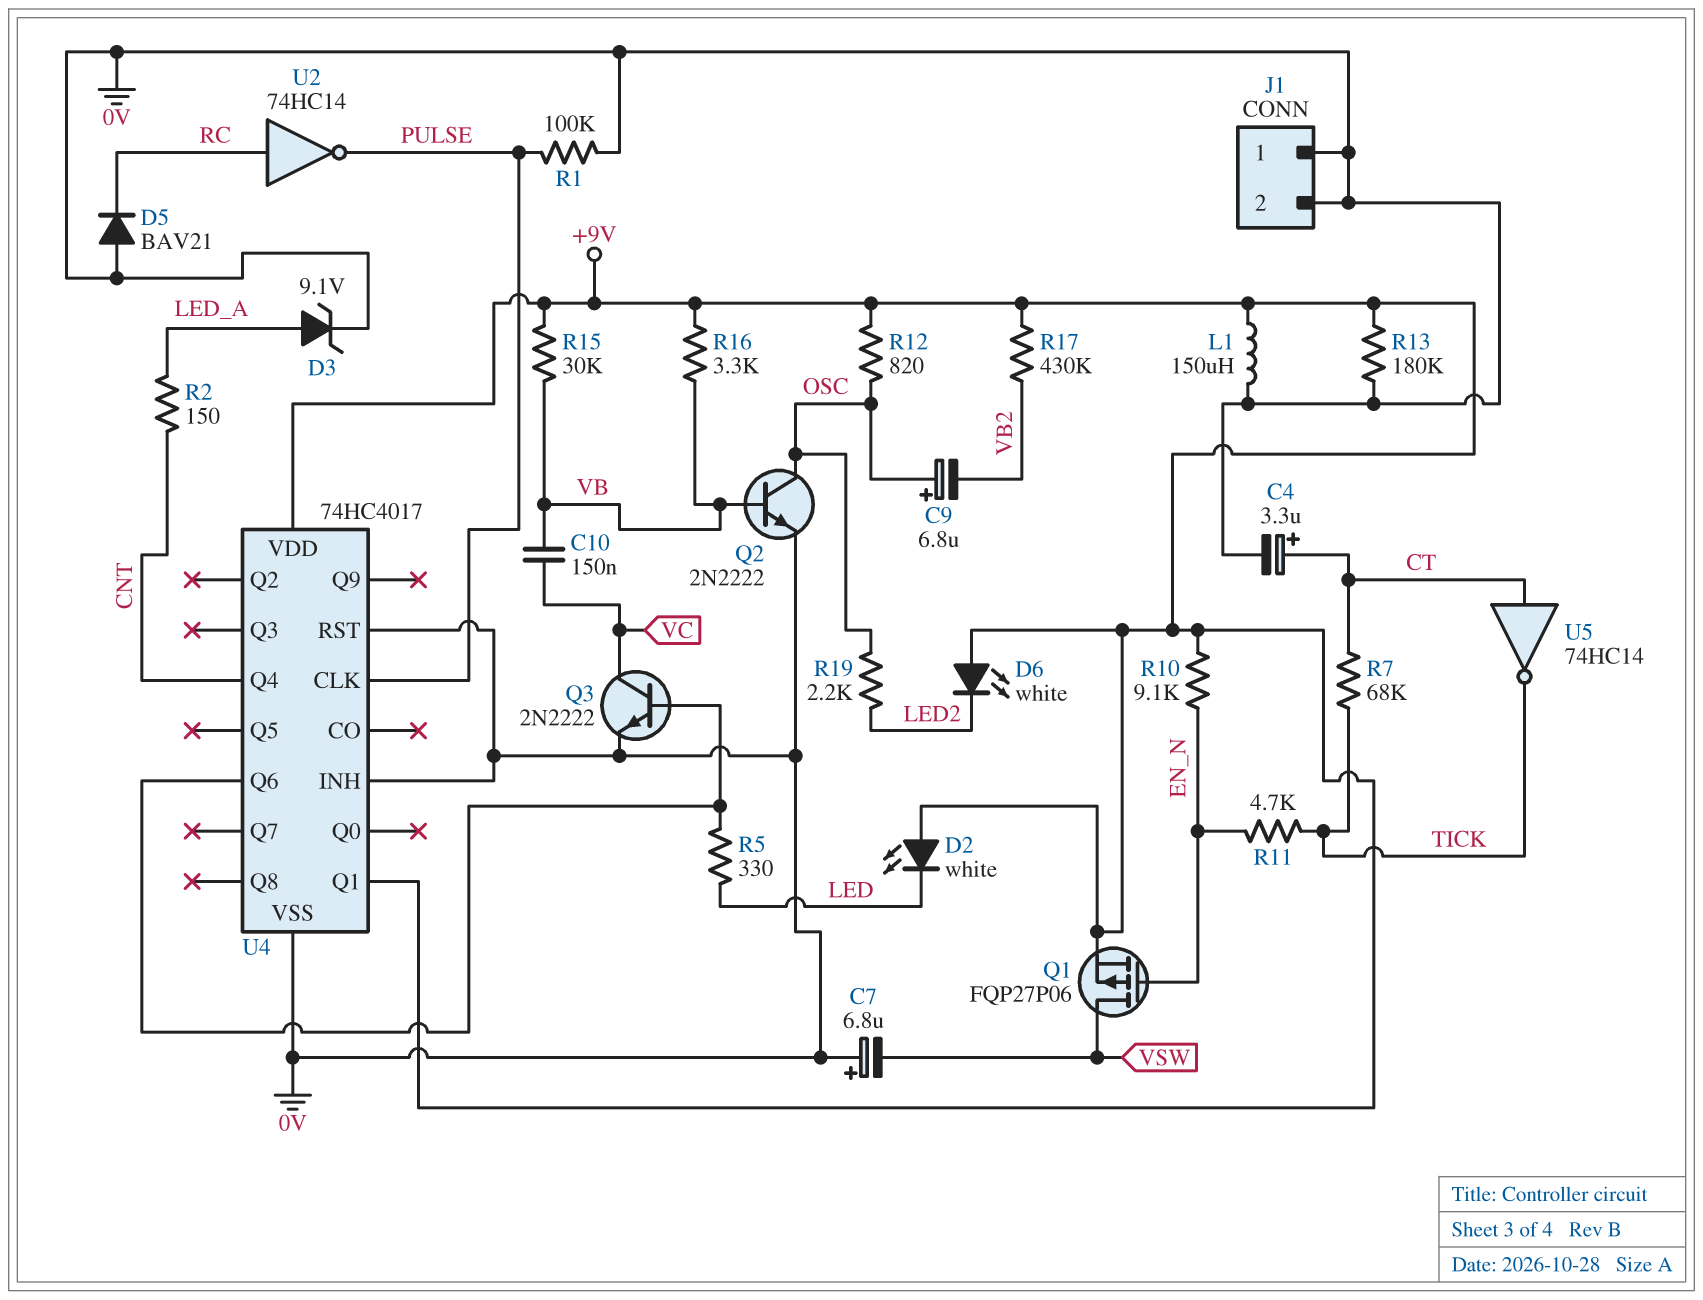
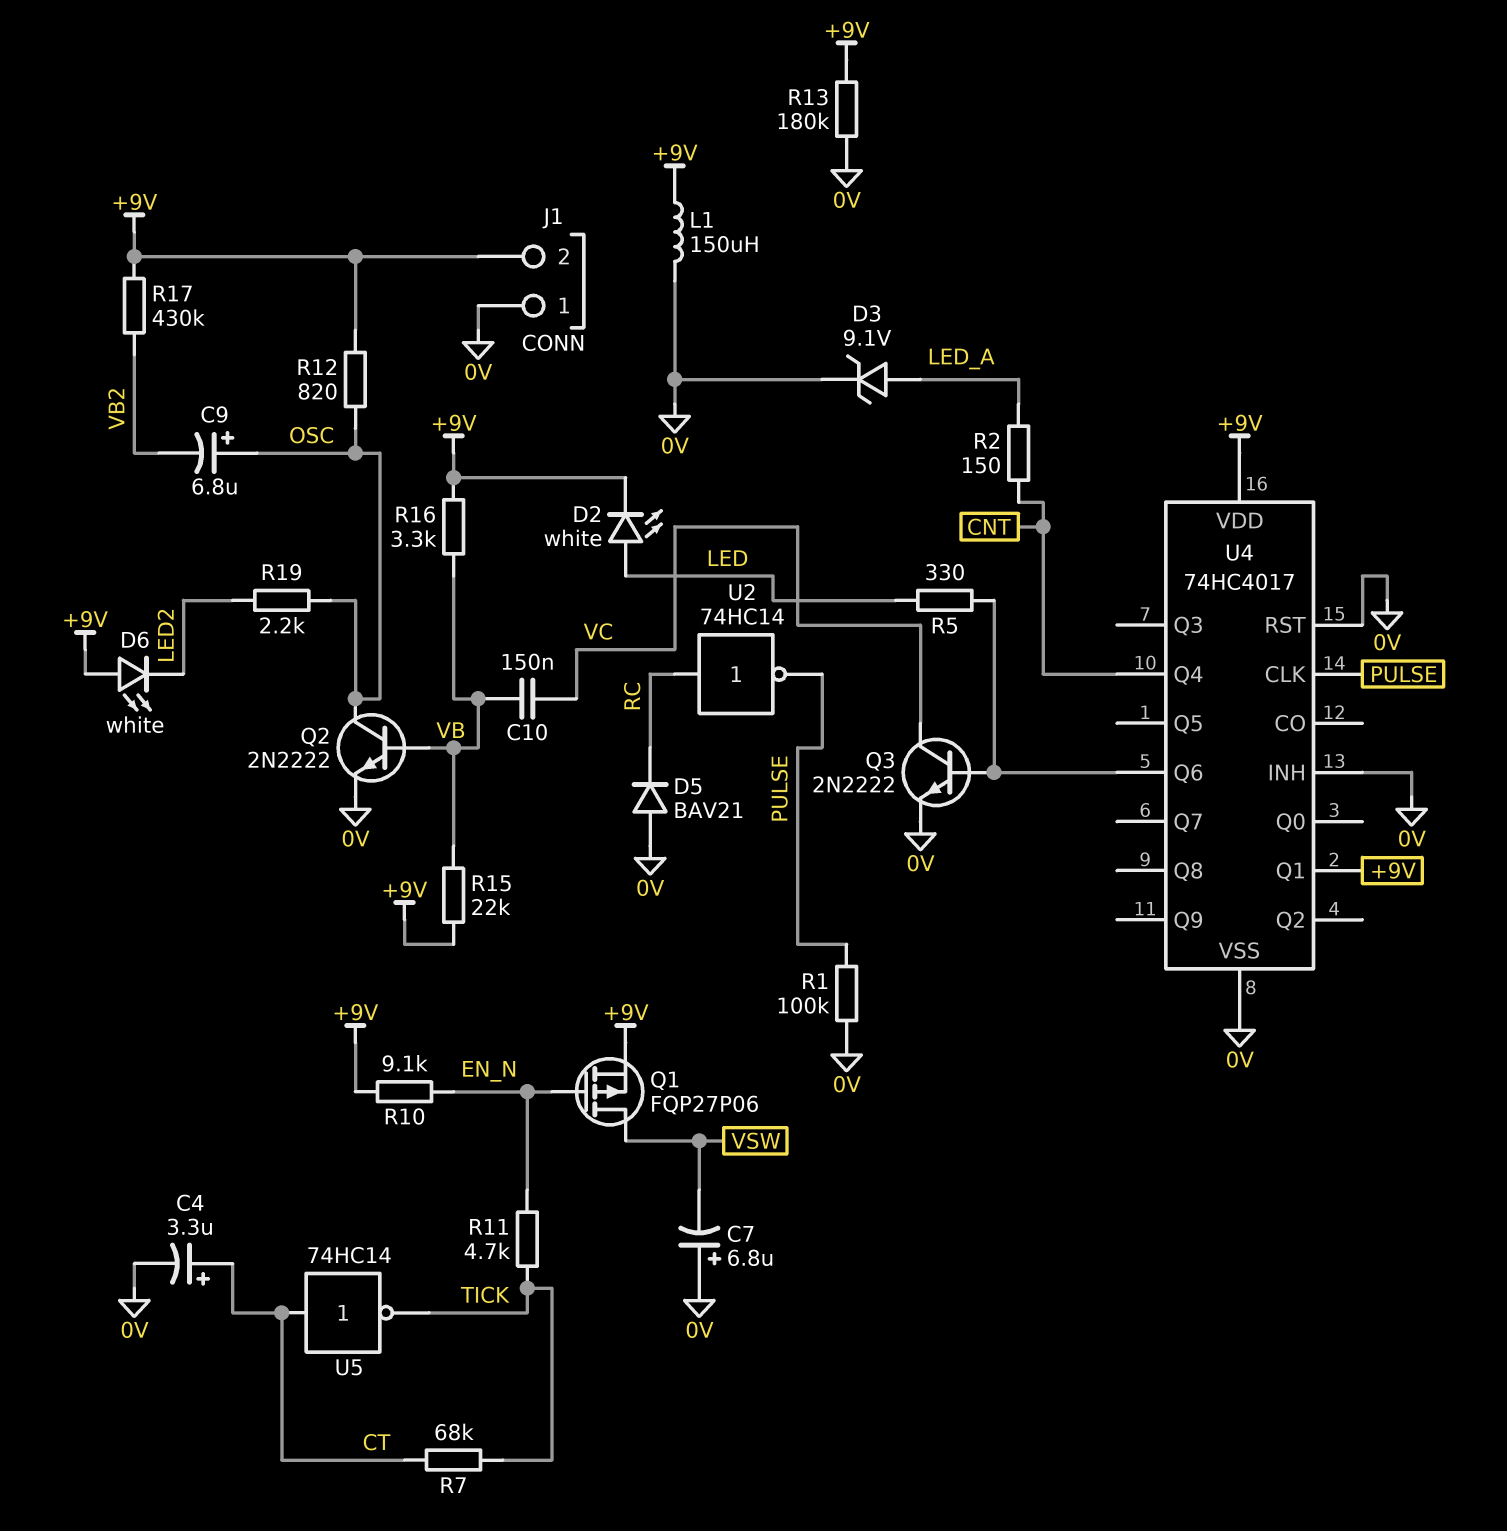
D2: LED white (A +9V, K LED) -> LED white (A LED, K +9V)
J1 pin 2: 0V -> +9V
R15: 30k (+9V, VB) -> 22k (+9V, VB)

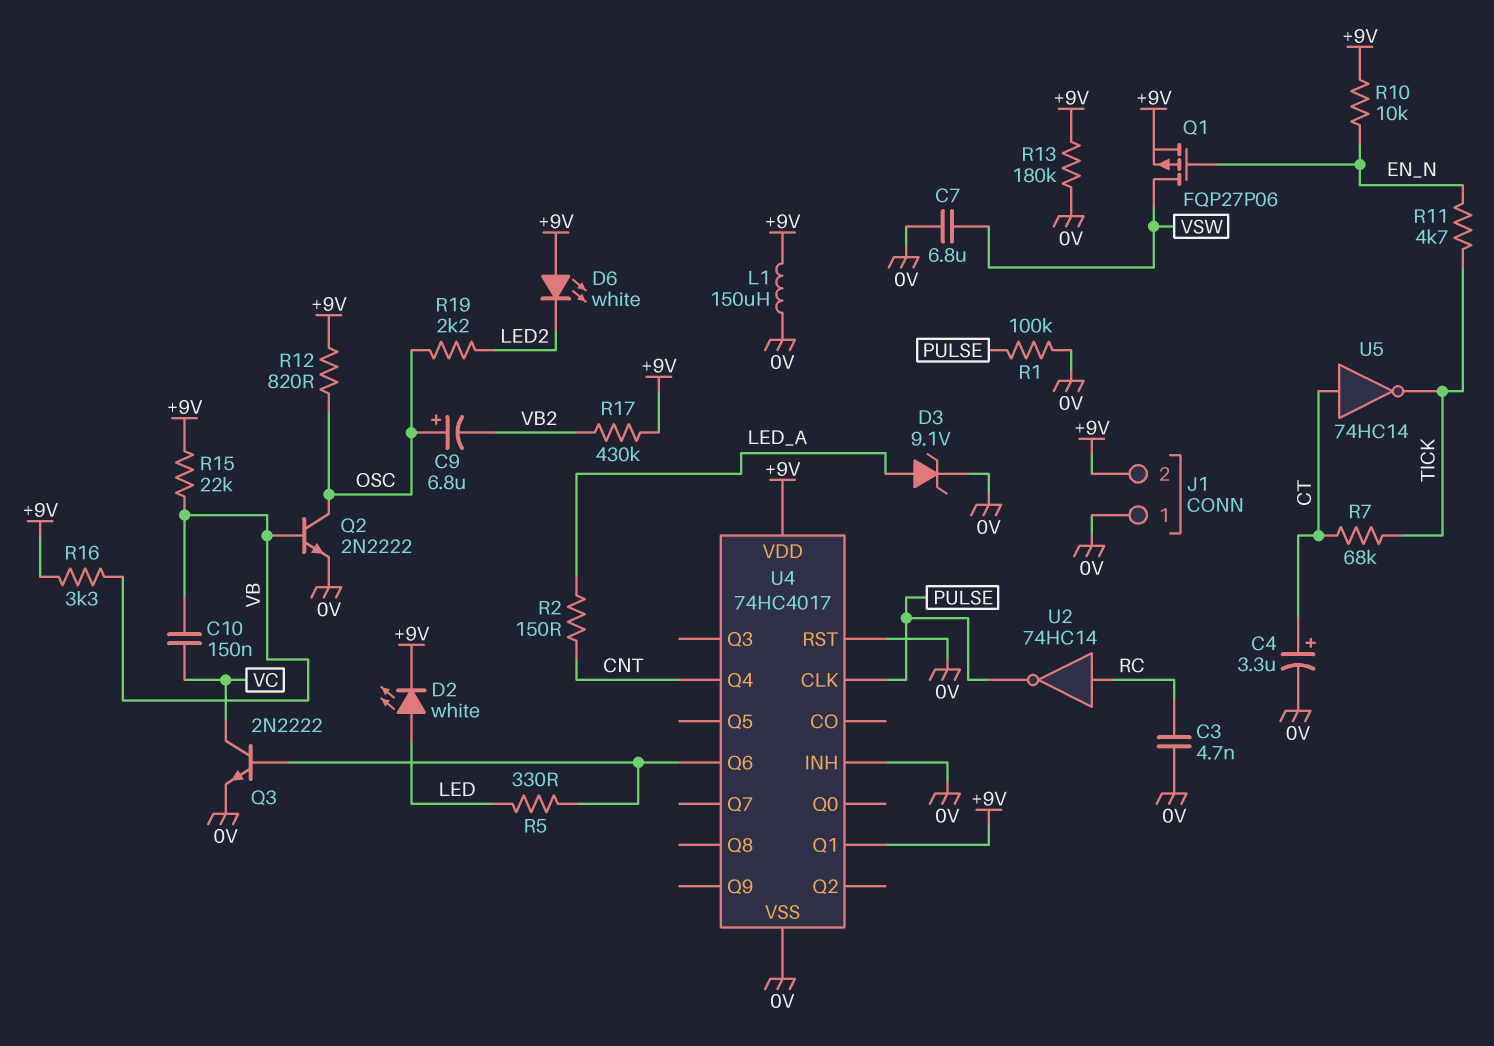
C3: none -> 4.7nF (0V, RC)
C7: 6.8uF (plus 0V, minus VSW) -> 6.8uF (0V, VSW)
D5: diode BAV21 (A 0V, K RC) -> none
R10: 9.1k (+9V, EN_N) -> 10k (+9V, EN_N)

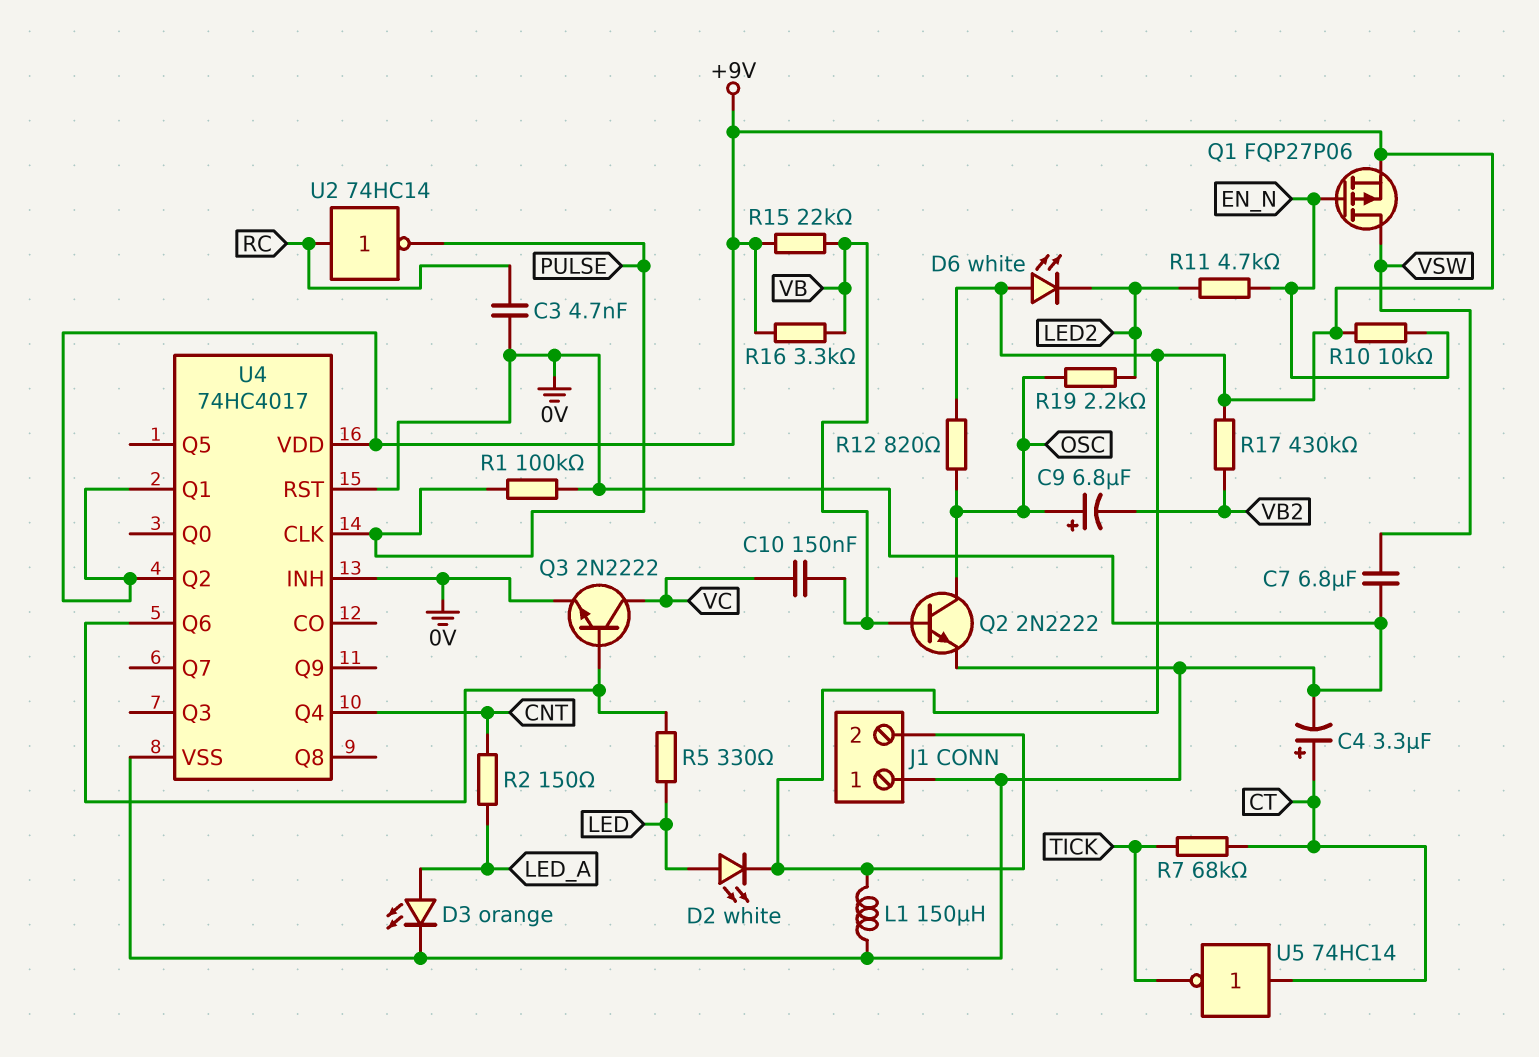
D3: zener 9.1V (A LED_A, K 0V) -> LED orange (A LED_A, K 0V)
R11: 4.7k (EN_N, TICK) -> 4.7k (EN_N, LED2)
R13: 180k (+9V, 0V) -> none
U4 pin Q2: none -> +9V

